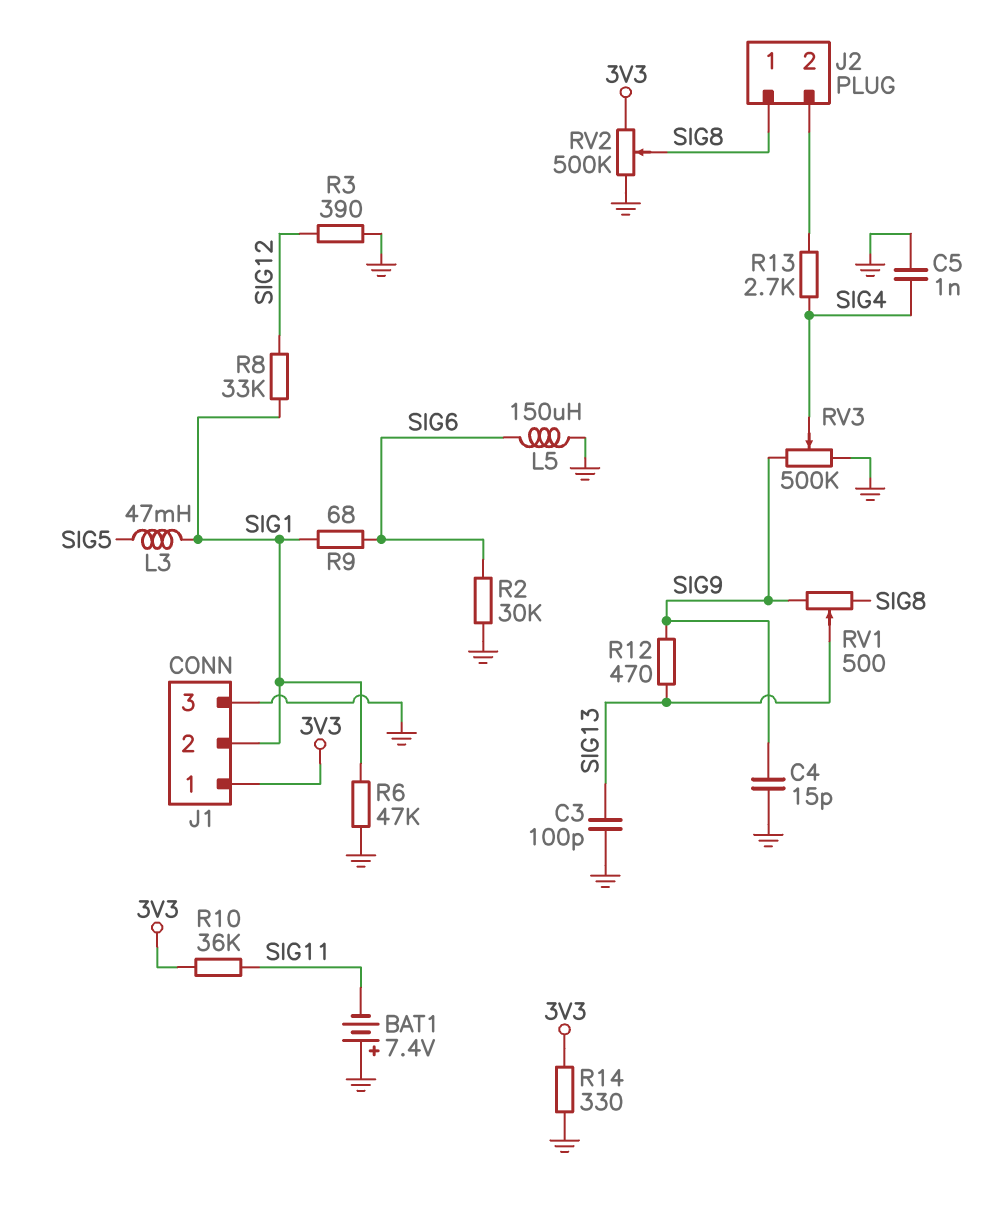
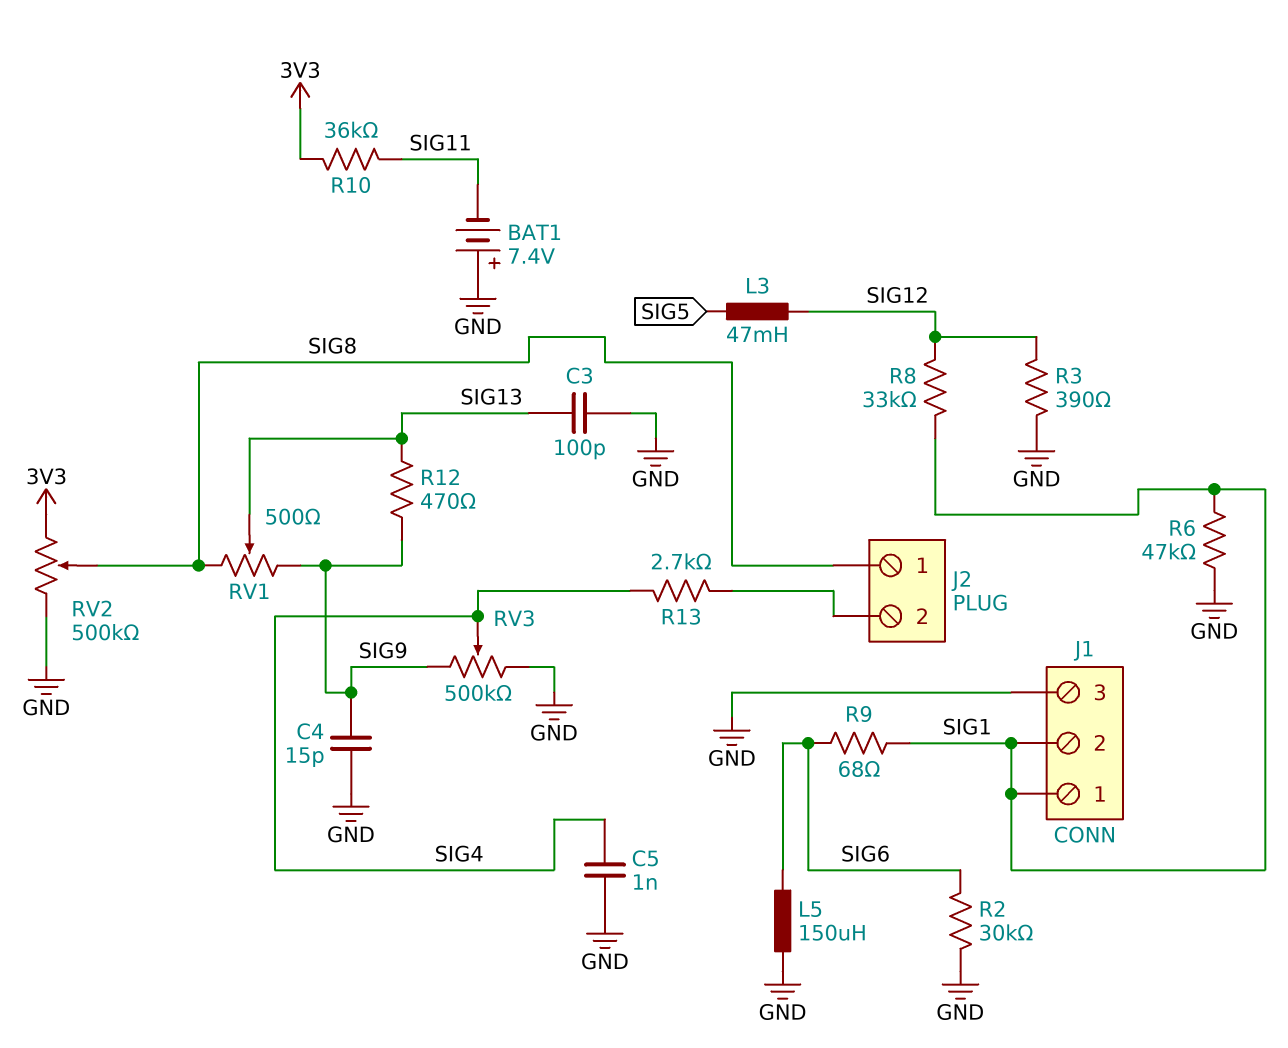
J1 pin 1: 3V3 -> SIG1
L3: 47mH (SIG1, SIG5) -> 47mH (SIG5, SIG12)
R14: 330 (3V3, GND) -> none

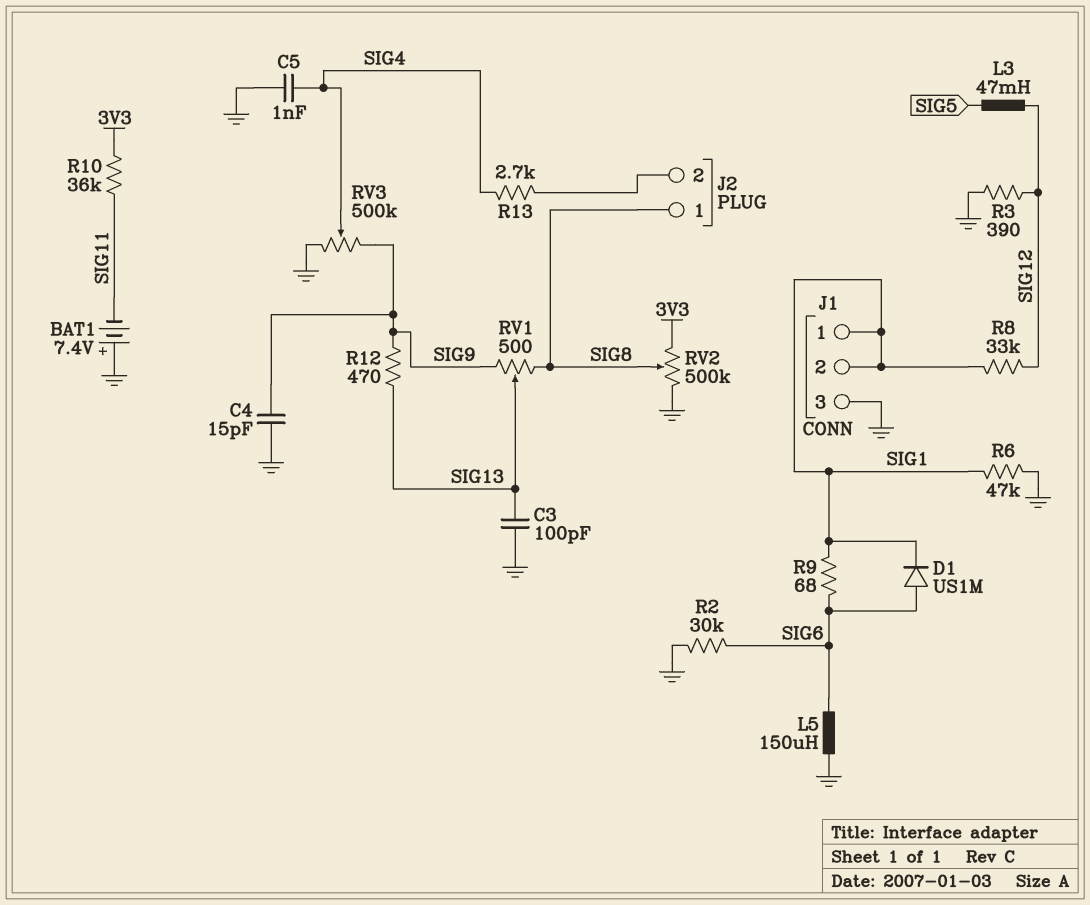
D1: none -> diode US1M (A SIG6, K SIG1)

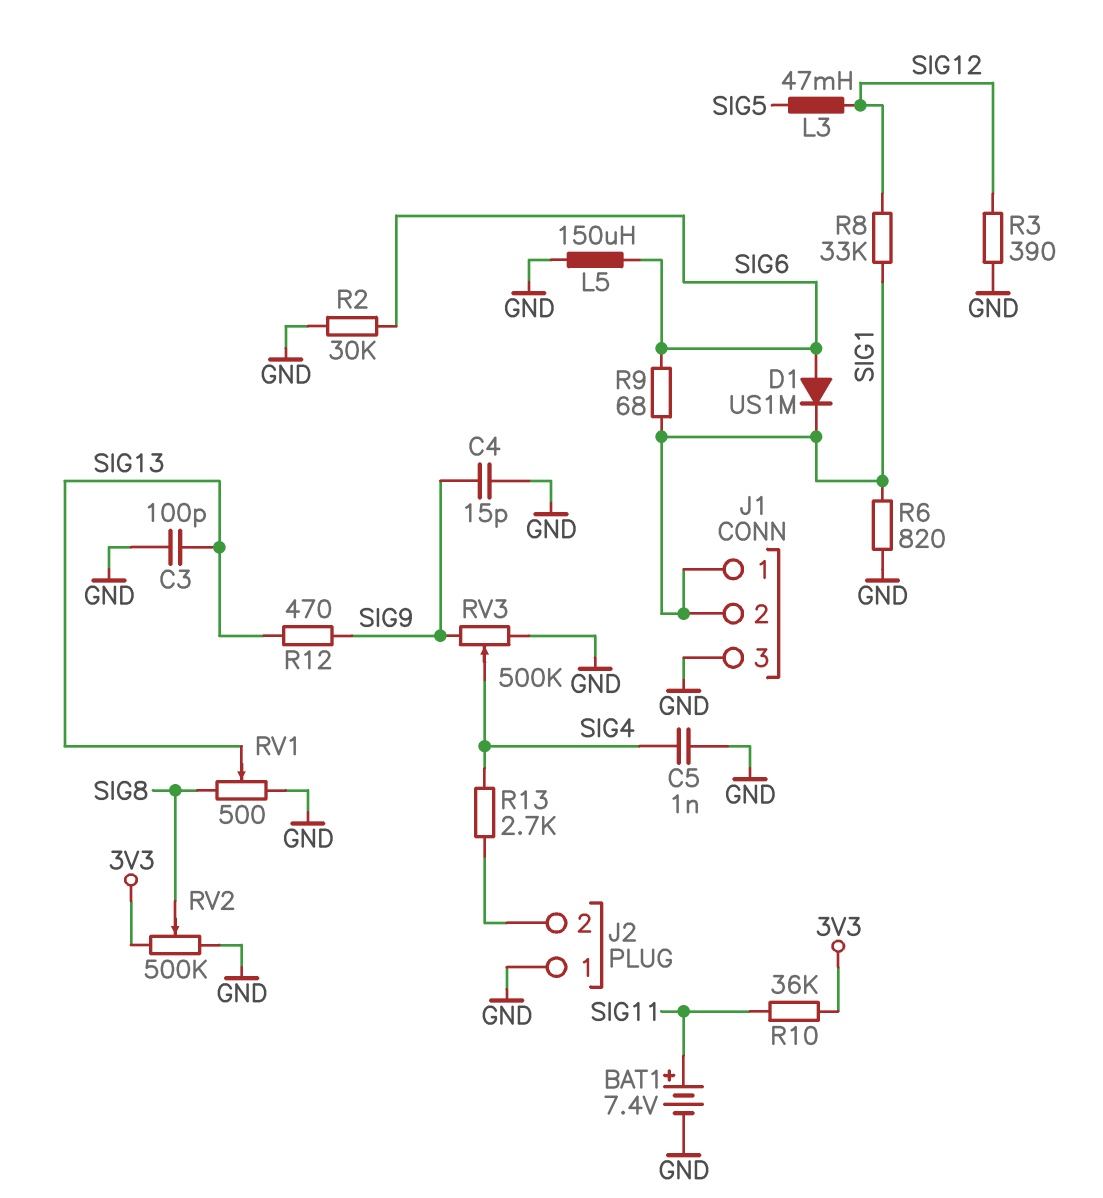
BAT1: 7.4V (plus GND, minus SIG11) -> 7.4V (plus SIG11, minus GND)
J2 pin 1: SIG8 -> GND
R6: 47k (GND, SIG1) -> 820 (GND, SIG1)
RV1: 500 (SIG8, SIG9, wiper SIG13) -> 500 (GND, SIG8, wiper SIG13)

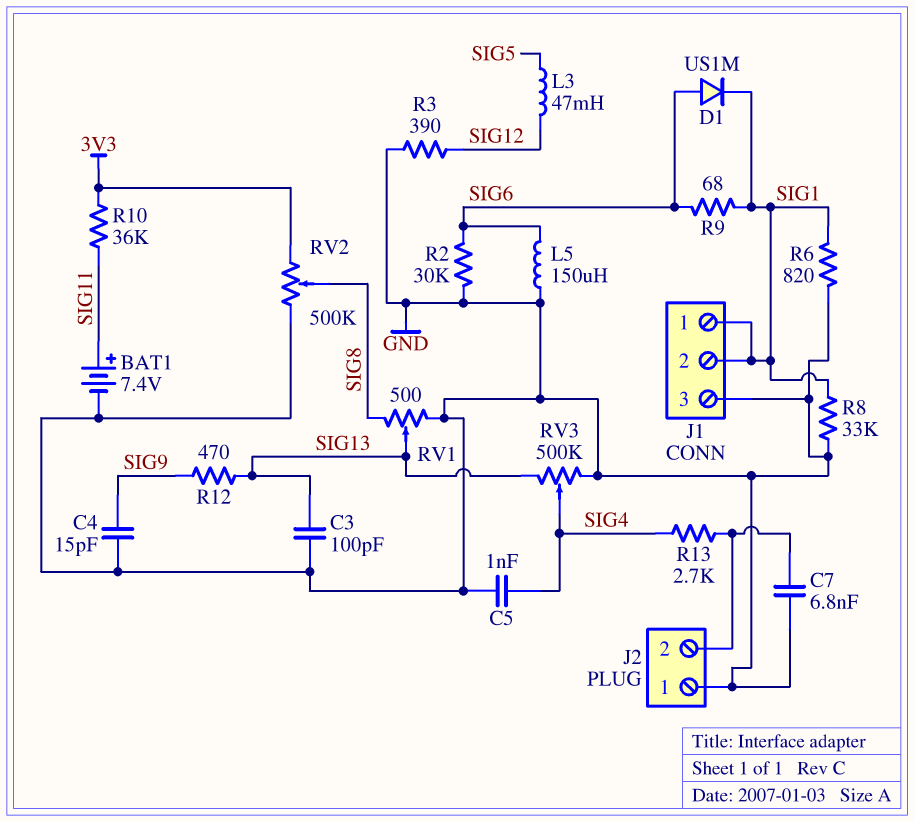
C7: none -> 6.8nF (GND, J2/2)
R8: 33k (SIG1, SIG12) -> 33k (GND, SIG1)
RV3: 500k (GND, SIG9, wiper SIG4) -> 500k (GND, SIG13, wiper SIG4)

